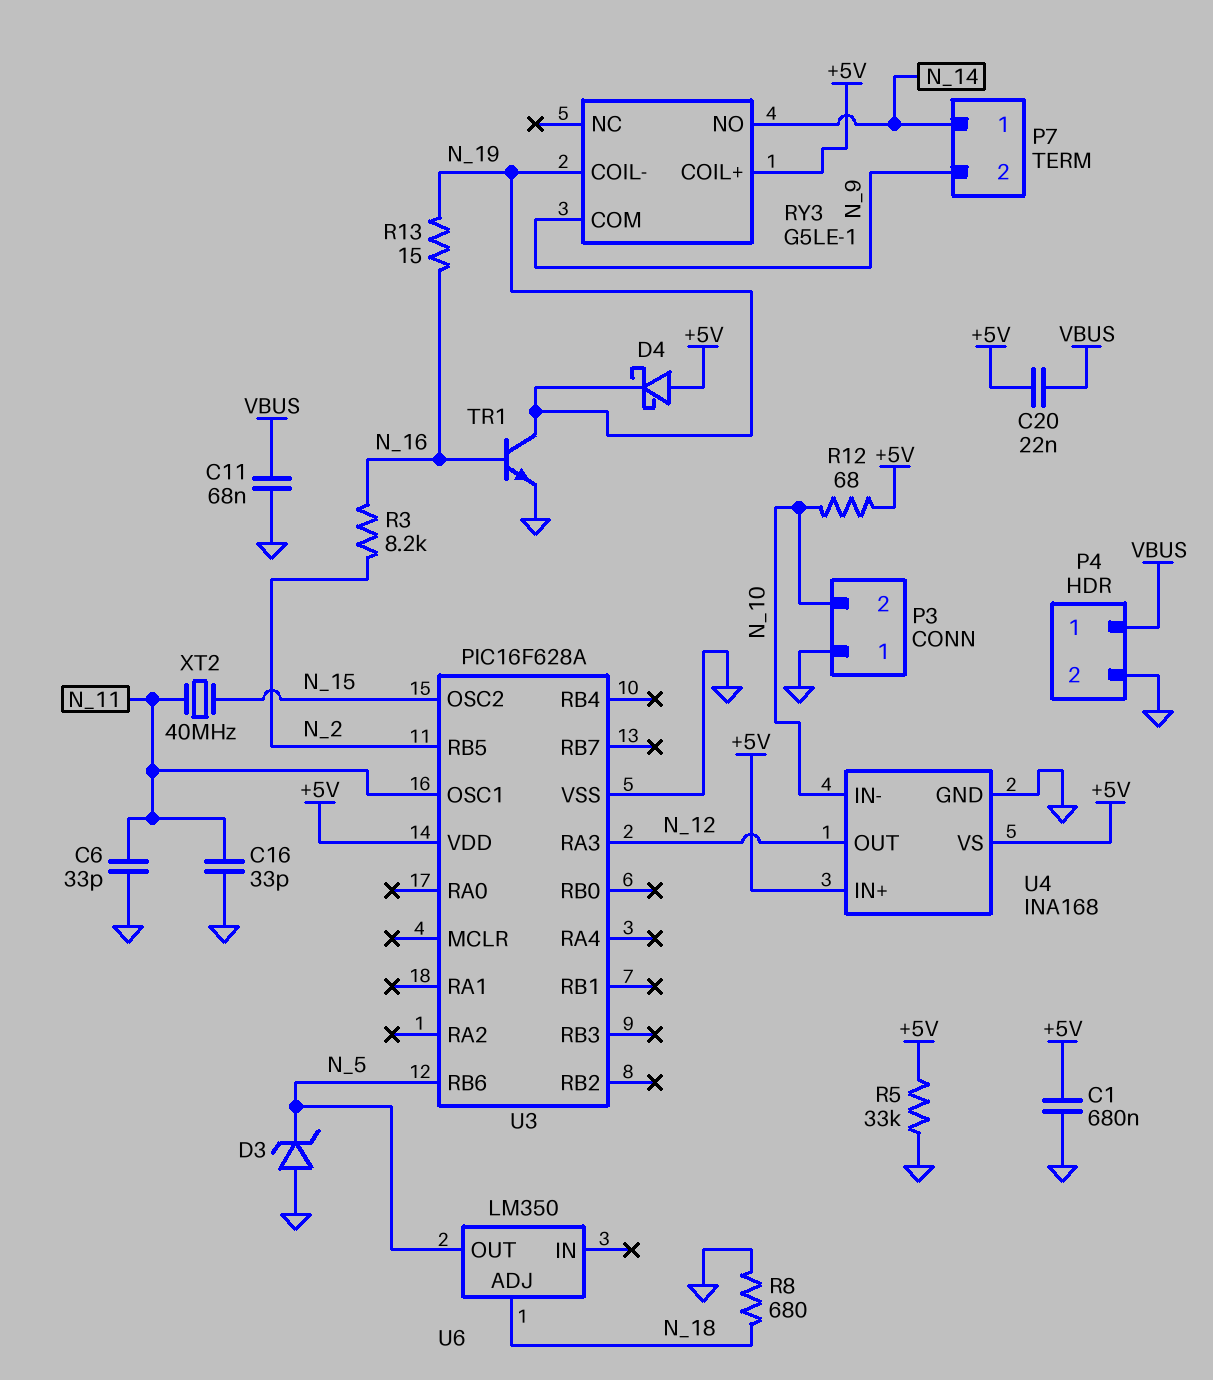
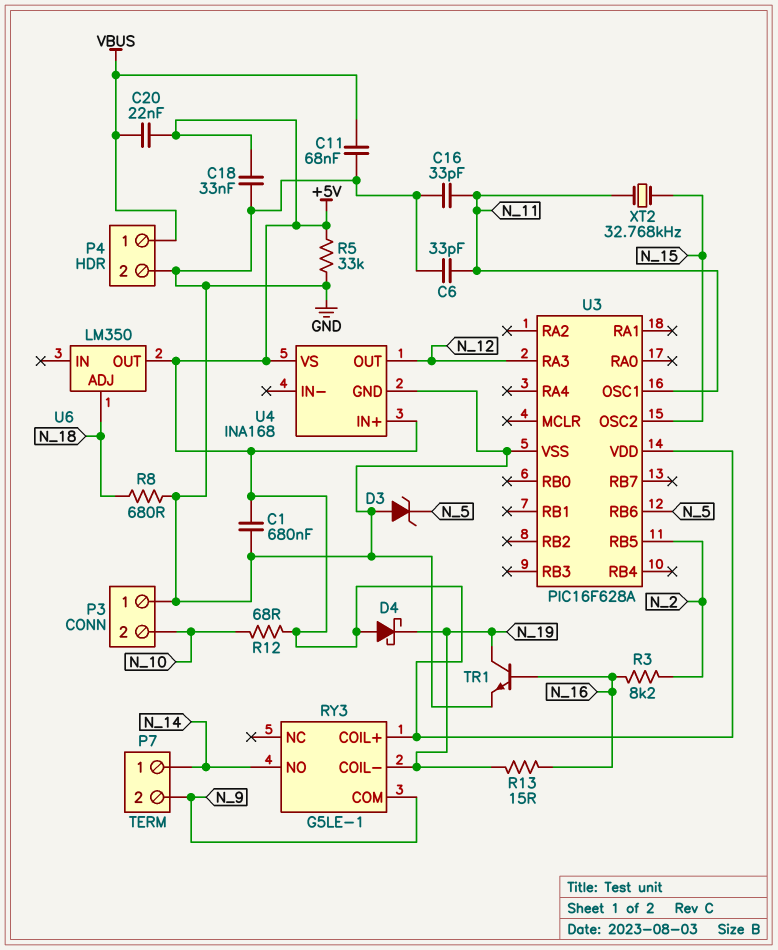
C18: none -> 33nF (+5V, GND)
U4 pin IN-: N_10 -> none
U6 pin OUT: N_5 -> +5V
XT2: 40MHz (N_11, N_15) -> 32.768kHz (N_11, N_15)

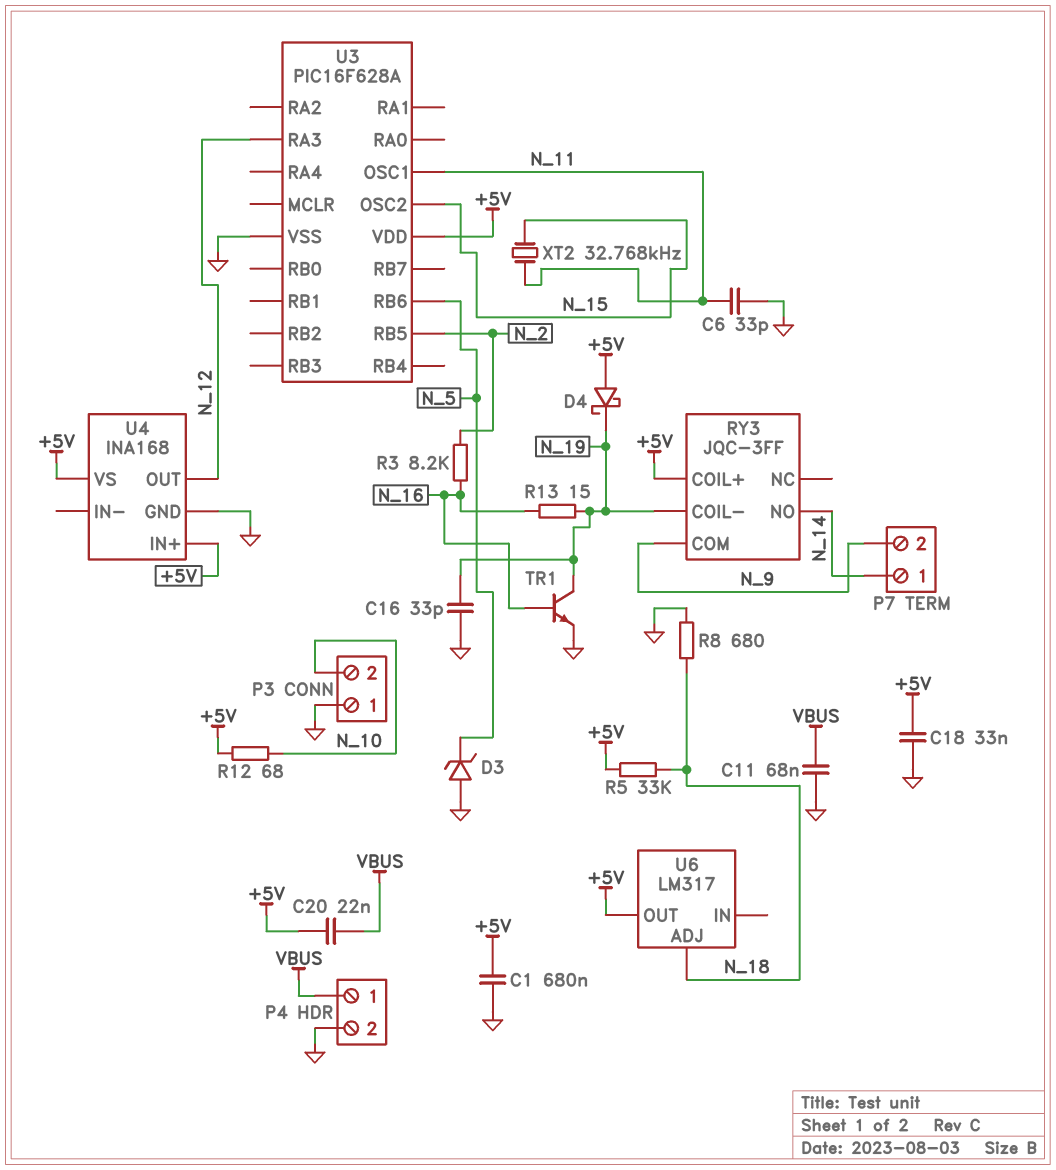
C16: 33pF (GND, N_11) -> 33pF (GND, N_19)
R5: 33k (+5V, GND) -> 33k (+5V, N_18)
RY3: G5LE-1 -> JQC-3FF
U6: LM350 -> LM317

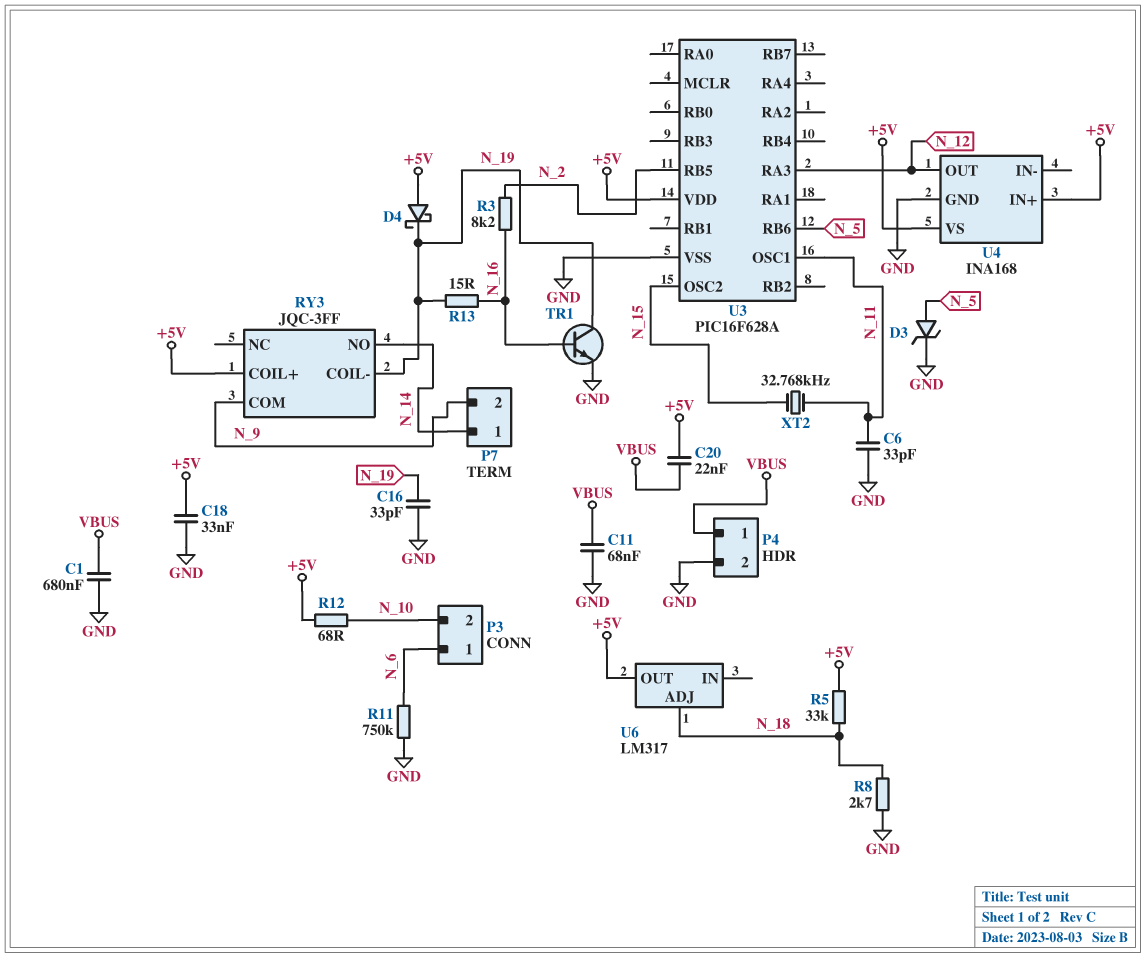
C1: 680nF (+5V, GND) -> 680nF (GND, VBUS)
D3: zener (A GND, K N_5) -> zener (A N_5, K GND)
P3 pin 1: GND -> N_6
R8: 680 (GND, N_18) -> 2.7k (GND, N_18)
R11: none -> 750k (GND, N_6)

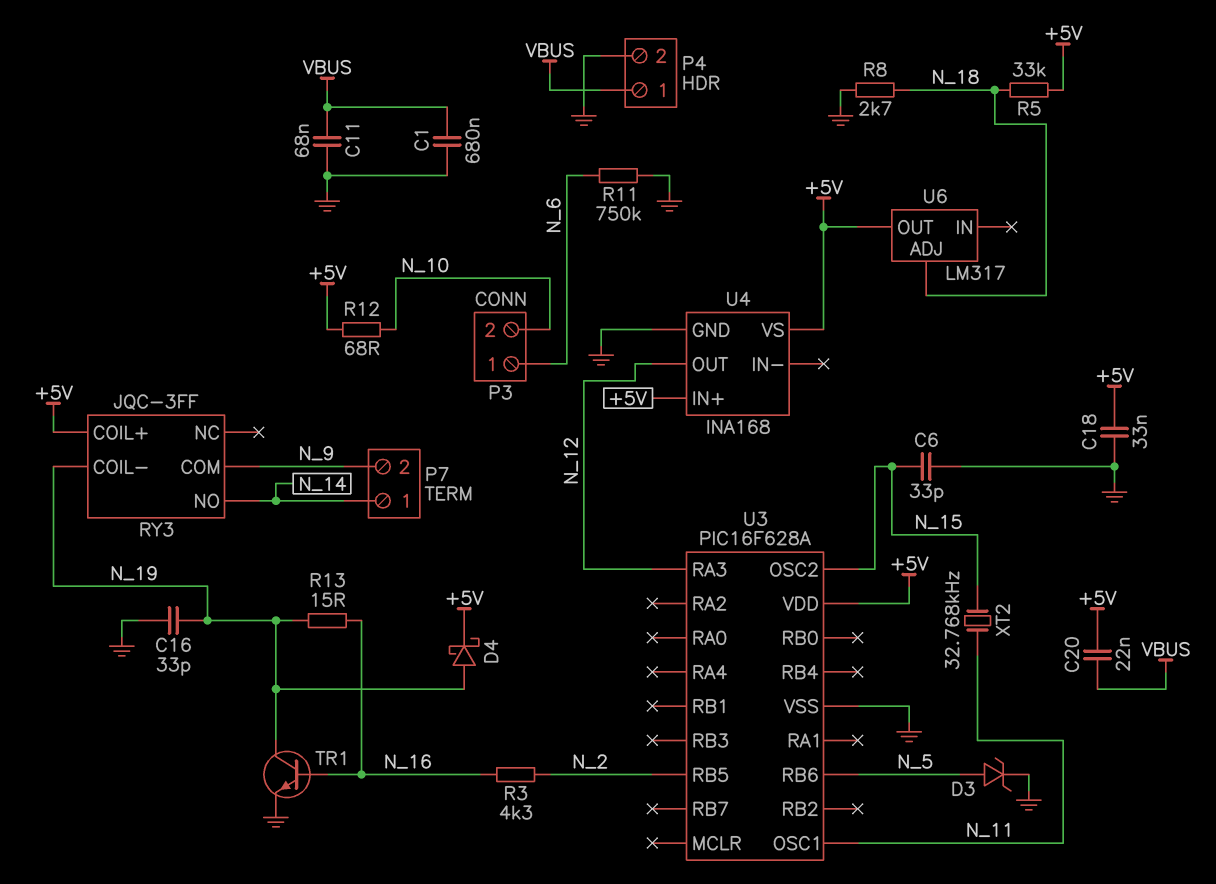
C6: 33pF (GND, N_11) -> 33pF (GND, N_15)
D4: schottky (A +5V, K N_19) -> schottky (A N_19, K +5V)
R3: 8.2k (N_2, N_16) -> 4.3k (N_2, N_16)

